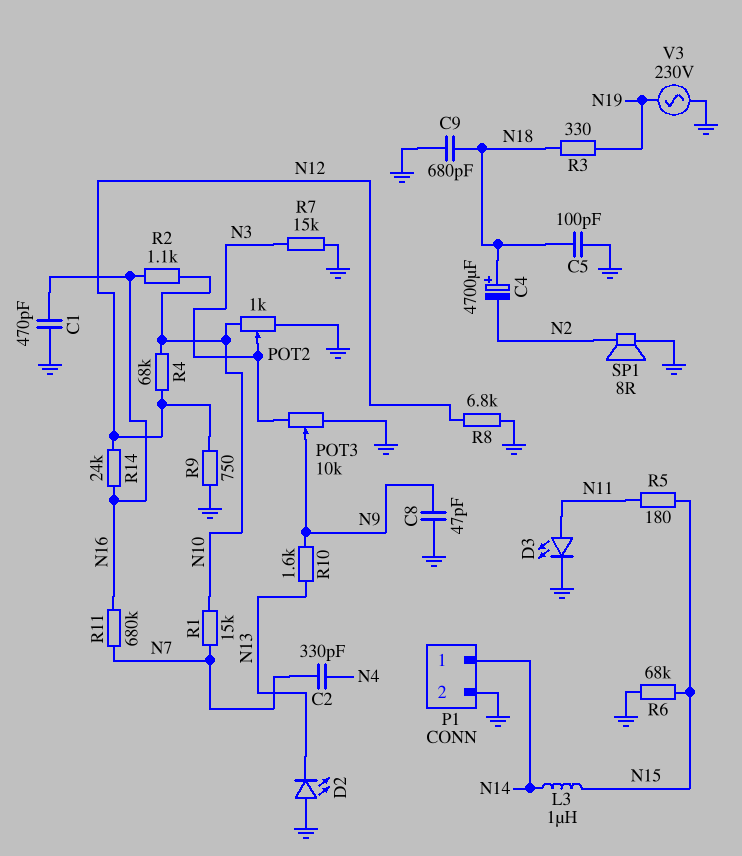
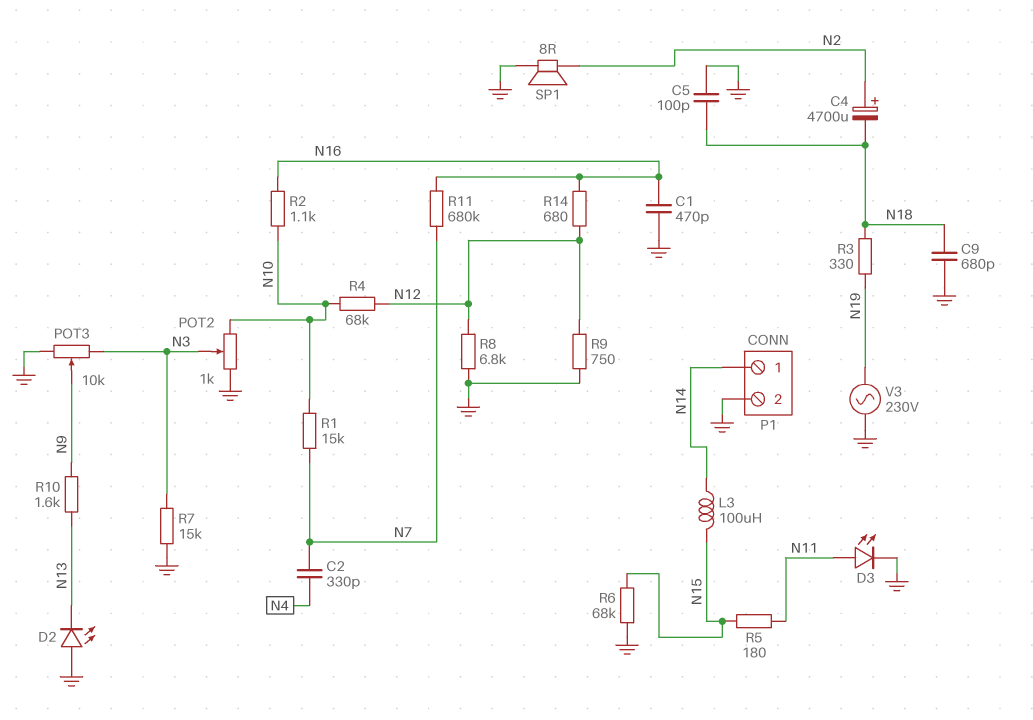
C4: 4700uF (plus N18, minus N2) -> 4700uF (plus N2, minus N18)
C8: 47pF (GND, N9) -> none
L3: 1uH (N14, N15) -> 100uH (N14, N15)
R14: 24k (N12, N16) -> 680 (N12, N16)

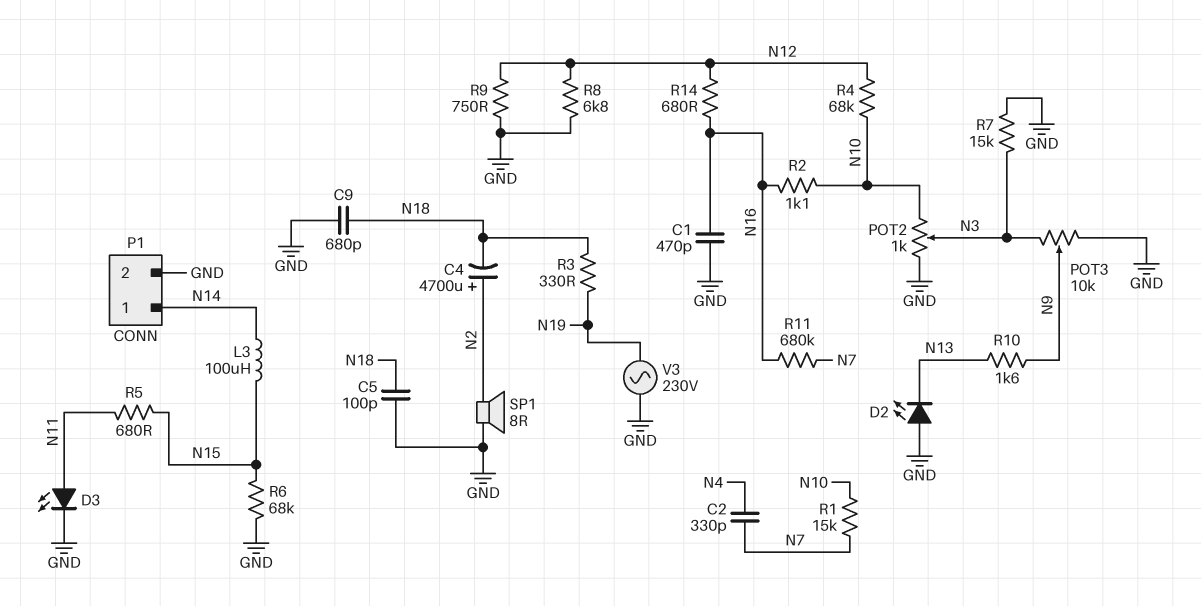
R5: 180 (N11, N15) -> 680 (N11, N15)

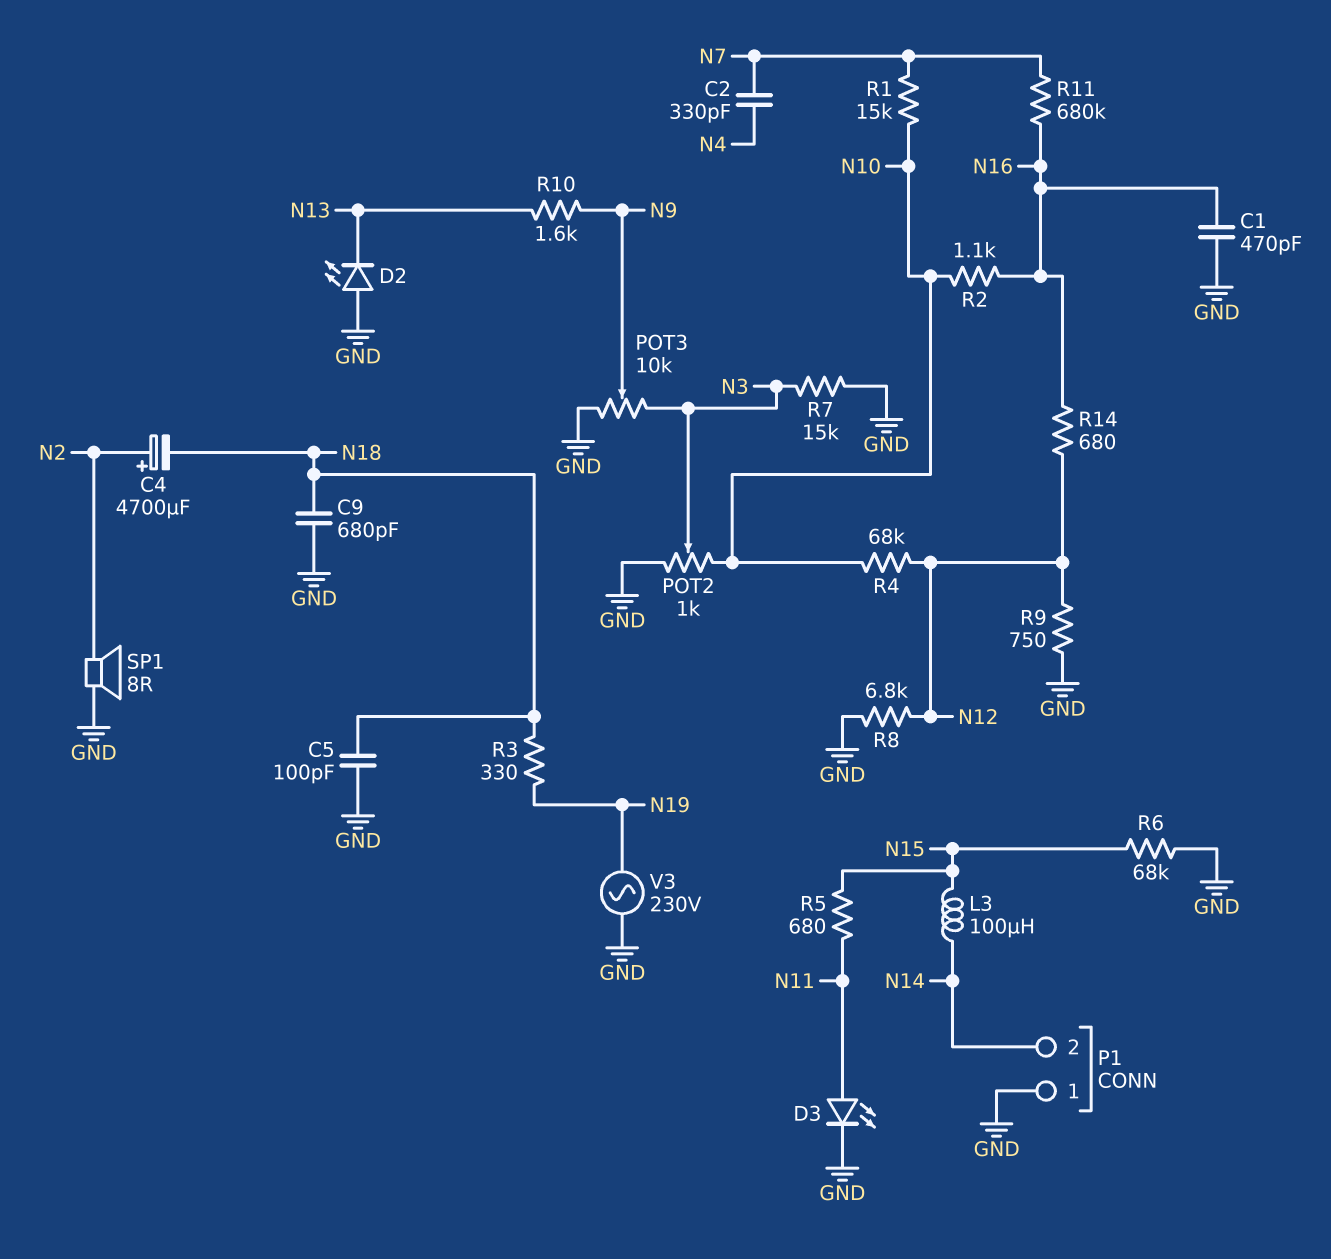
P1 pin 1: N14 -> GND
P1 pin 2: GND -> N14

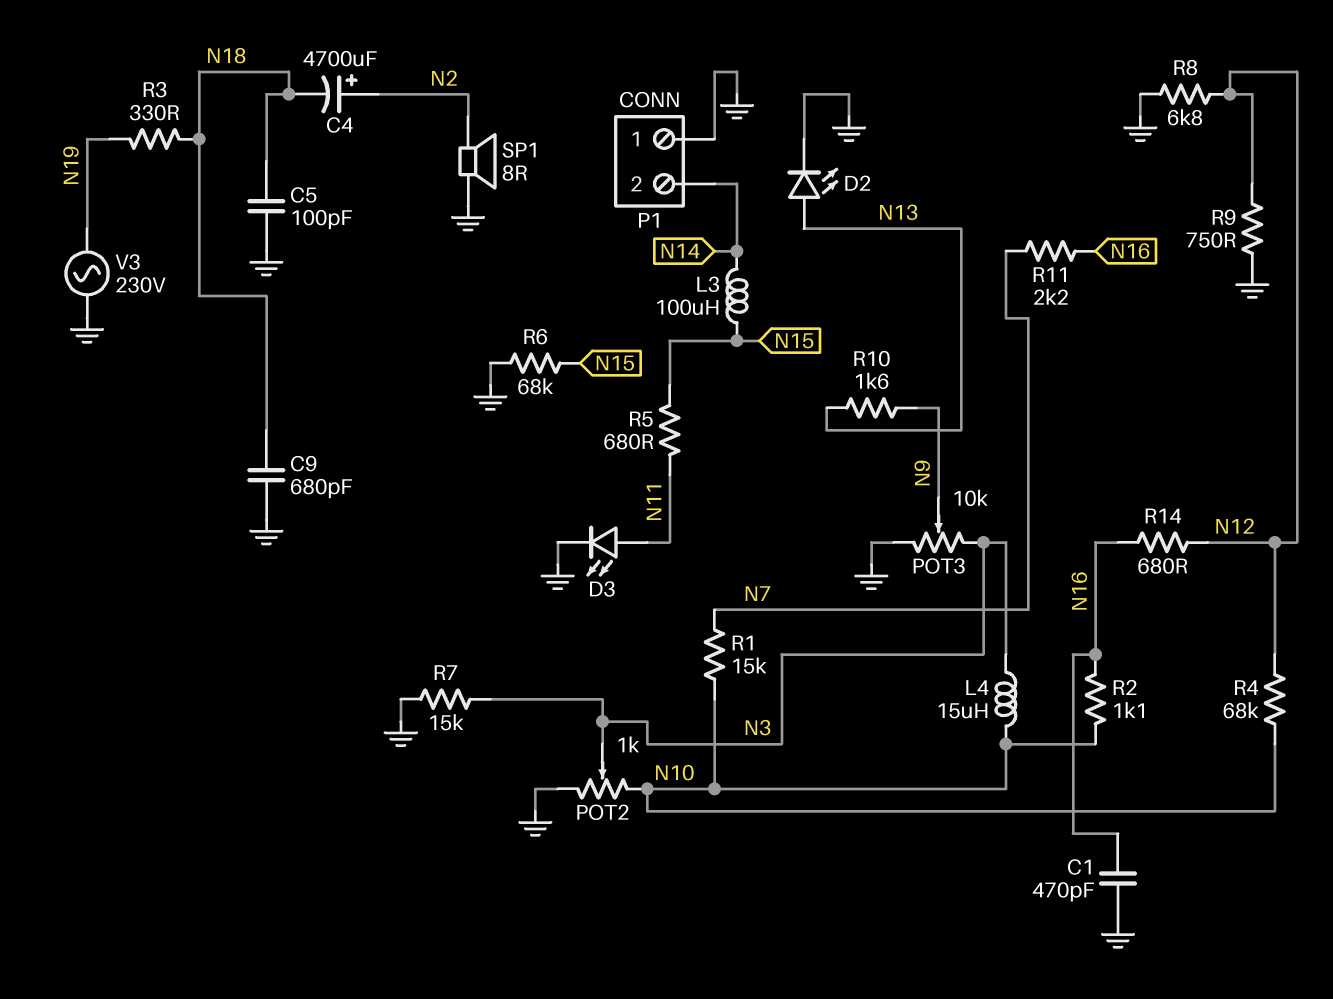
C2: 330pF (N4, N7) -> none
D2: LED (A GND, K N13) -> LED (A N13, K GND)
L4: none -> 15uH (N3, N10)
R11: 680k (N7, N16) -> 2.2k (N7, N16)

